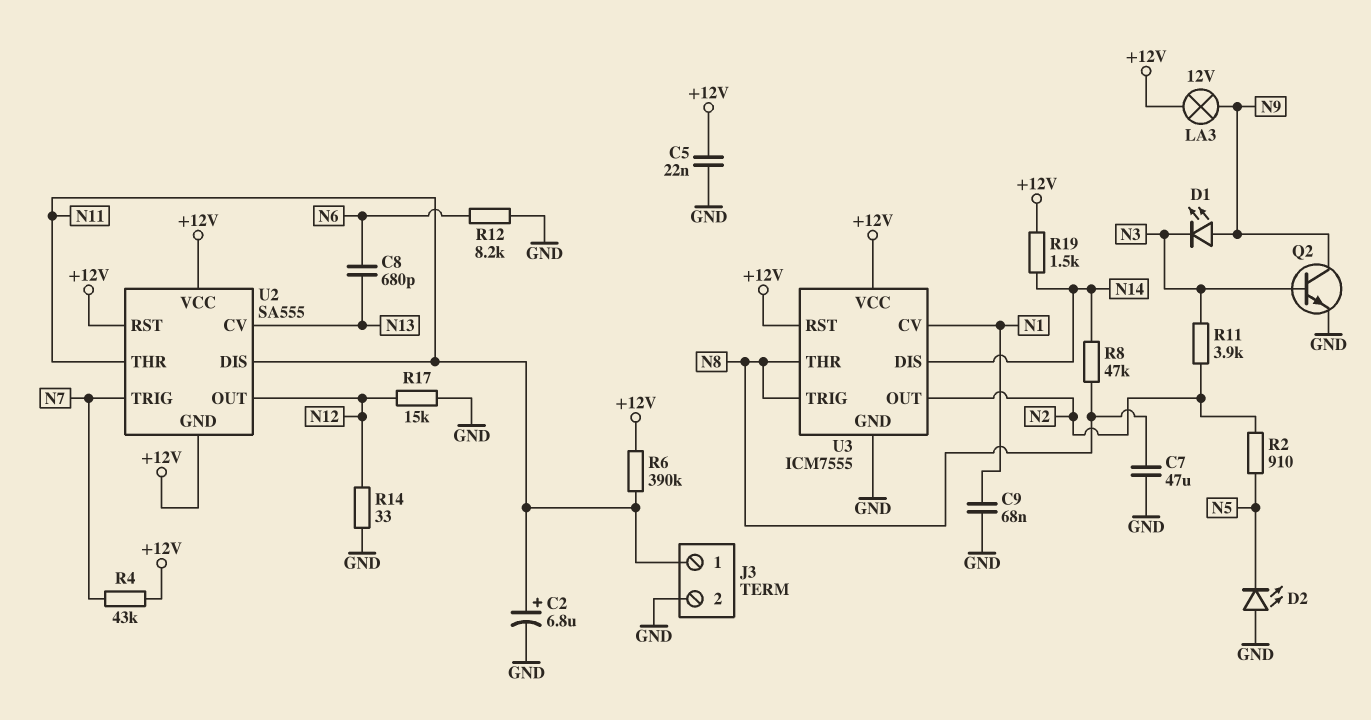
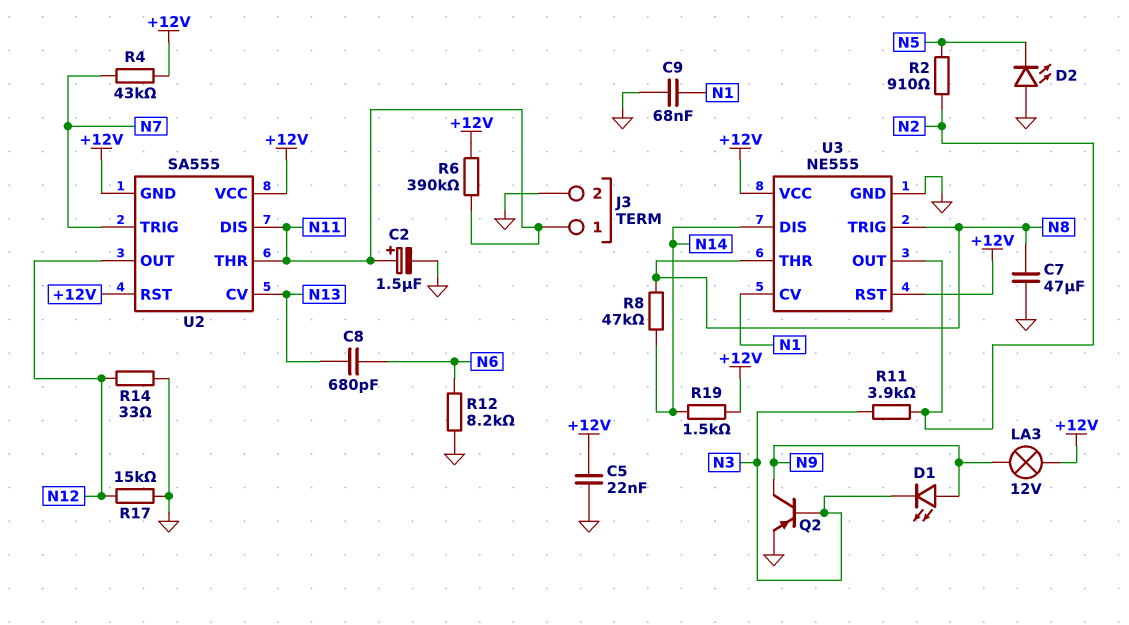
C2: 6.8uF (plus N11, minus GND) -> 1.5uF (plus N11, minus GND)
Q2: NPN (B N3, C N9, E GND) -> PNP (B N3, C N9, E GND)
U3: ICM7555 -> NE555

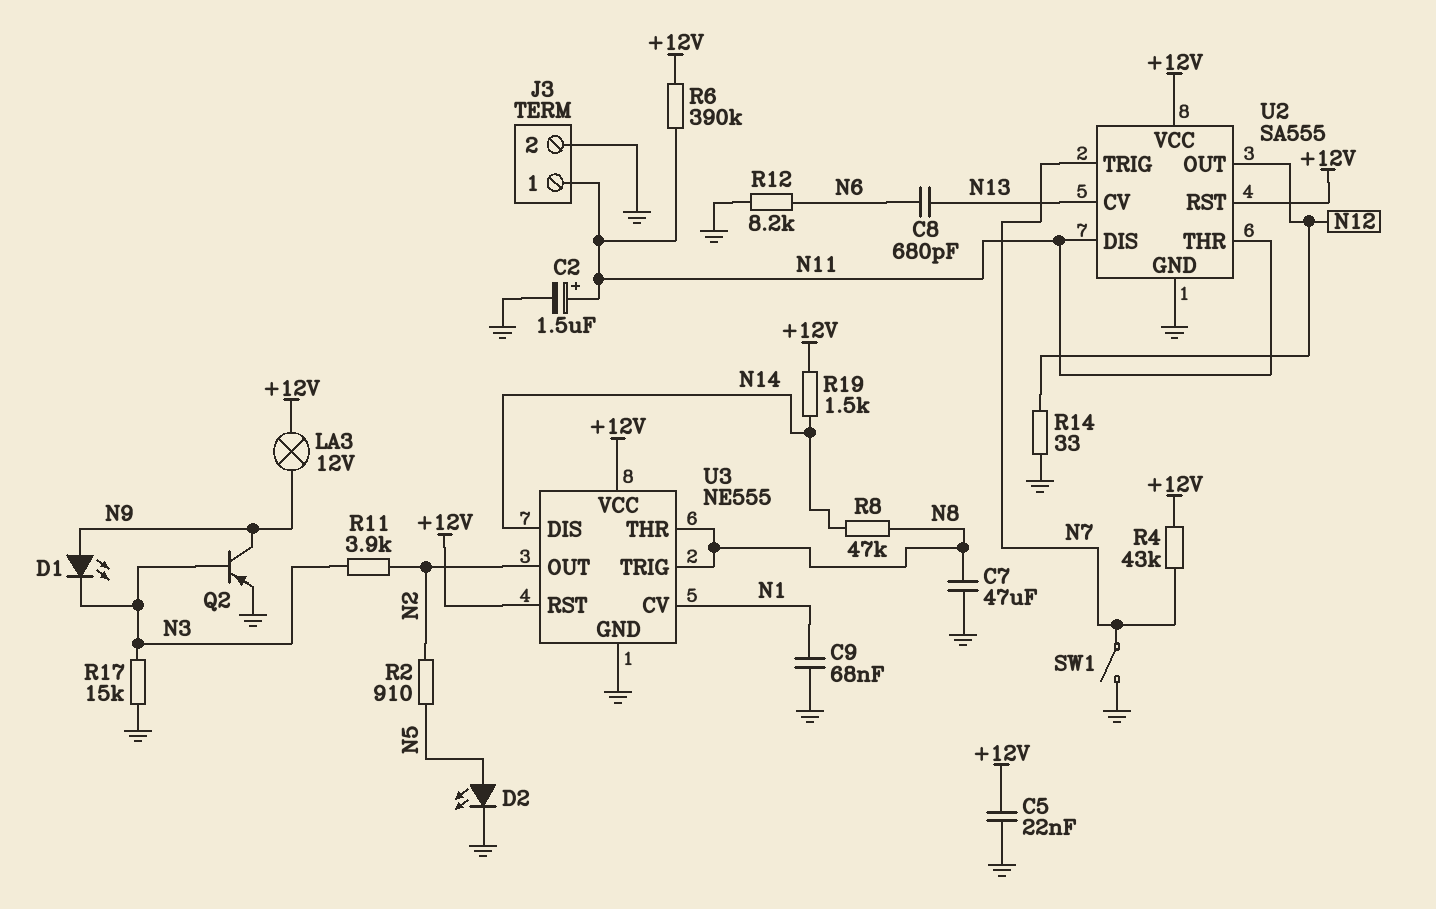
D2: LED (A GND, K N5) -> LED (A N5, K GND)
R17: 15k (GND, N12) -> 15k (GND, N3)
SW1: none -> switch (GND, N7)
U2 pin GND: +12V -> GND

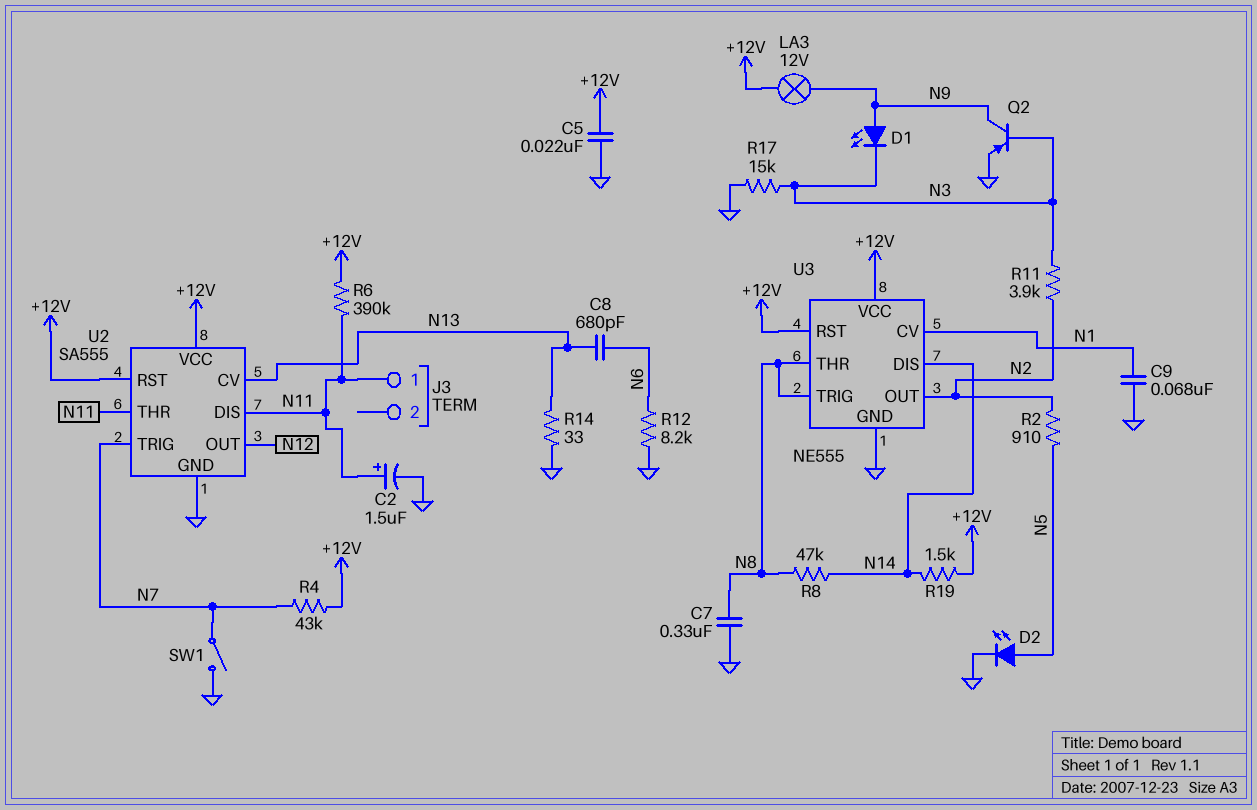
C7: 47uF (GND, N8) -> 330nF (GND, N8)
J3 pin 2: GND -> none
R14: 33 (GND, N12) -> 33 (GND, N13)

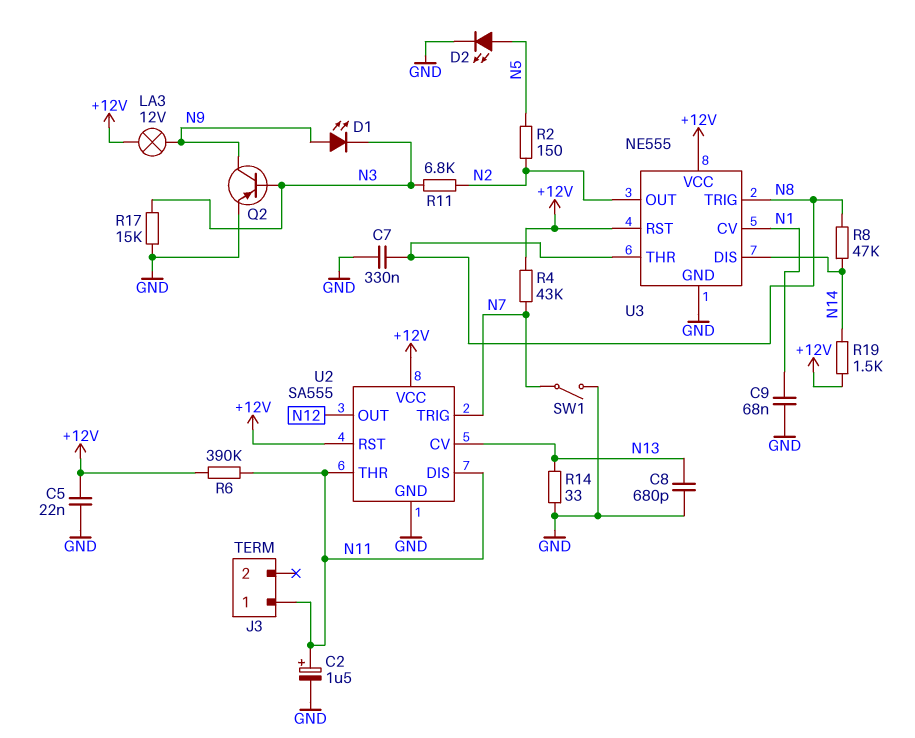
C8: 680pF (N6, N13) -> 680pF (GND, N13)
R2: 910 (N2, N5) -> 150 (N2, N5)
R11: 3.9k (N2, N3) -> 6.8k (N2, N3)
R12: 8.2k (GND, N6) -> none

